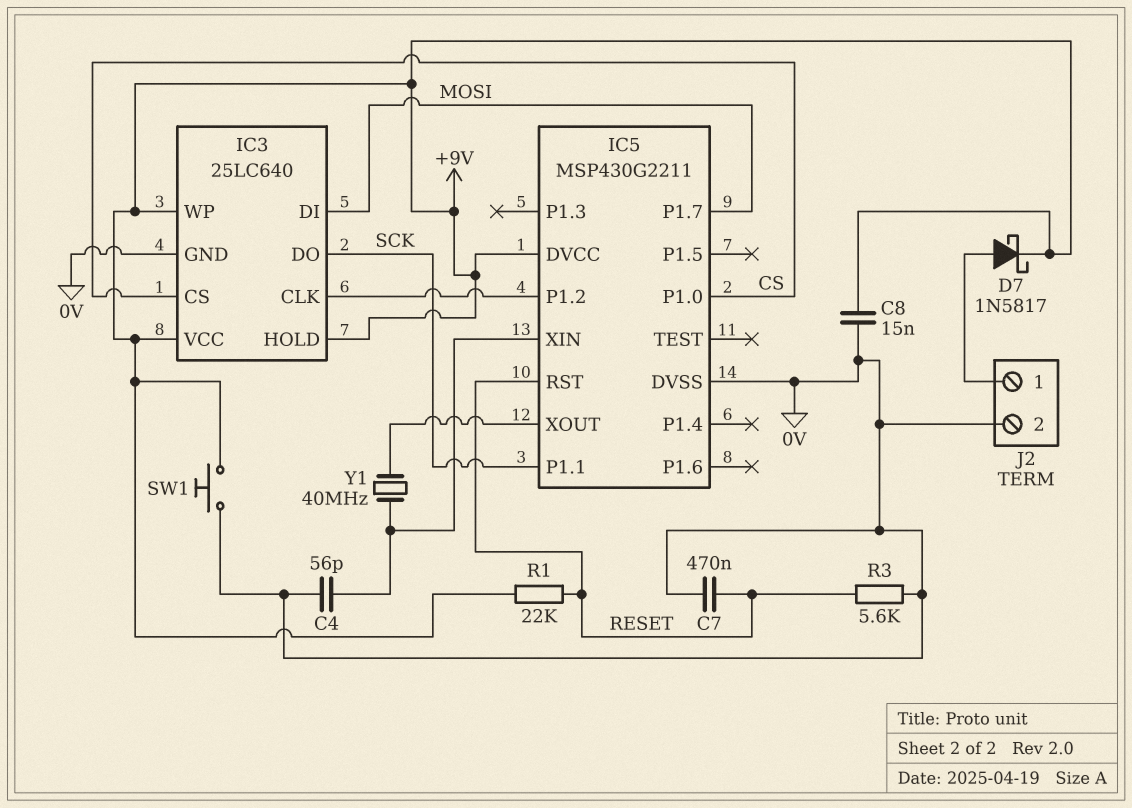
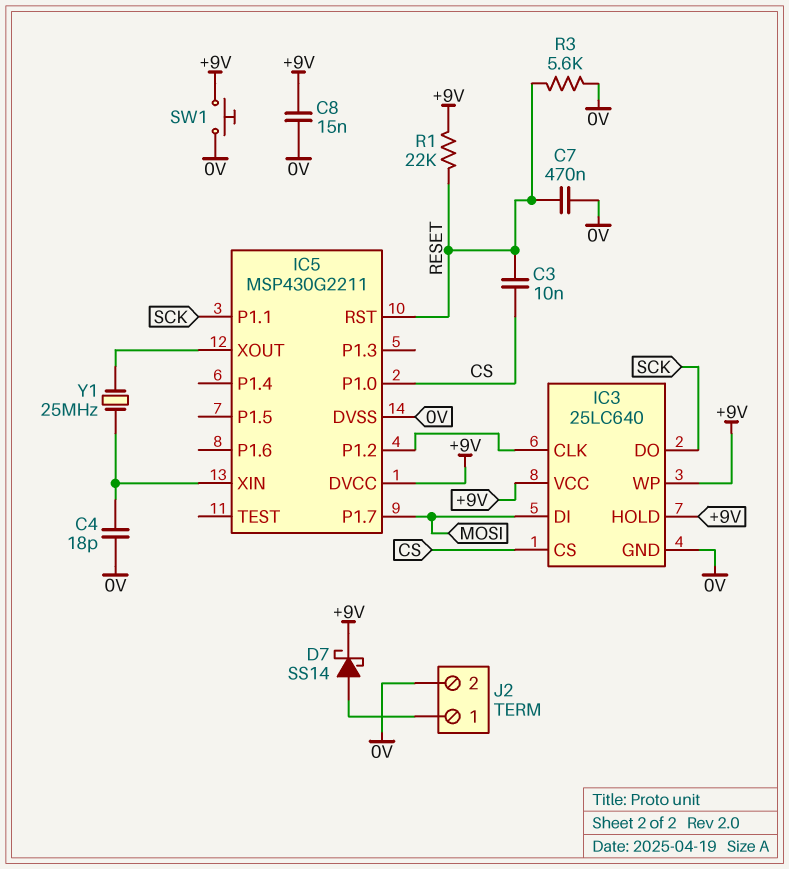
C3: none -> 10nF (CS, RESET)
C4: 56pF (0V, IC5/XIN) -> 18pF (0V, IC5/XIN)
D7: schottky 1N5817 (A J2/1, K +9V) -> schottky SS14 (A J2/1, K +9V)
Y1: 40MHz (IC5/XIN, IC5/XOUT) -> 25MHz (IC5/XIN, IC5/XOUT)

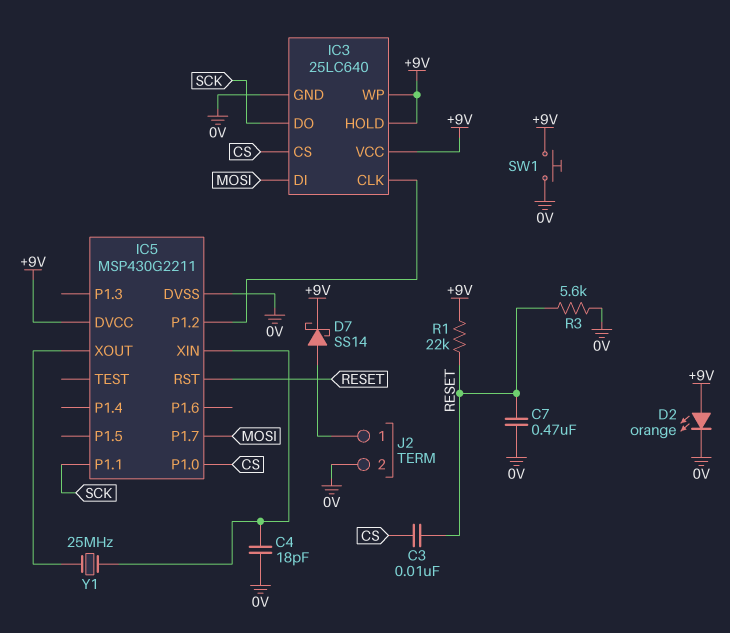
C8: 15nF (+9V, 0V) -> none
D2: none -> LED orange (A +9V, K 0V)

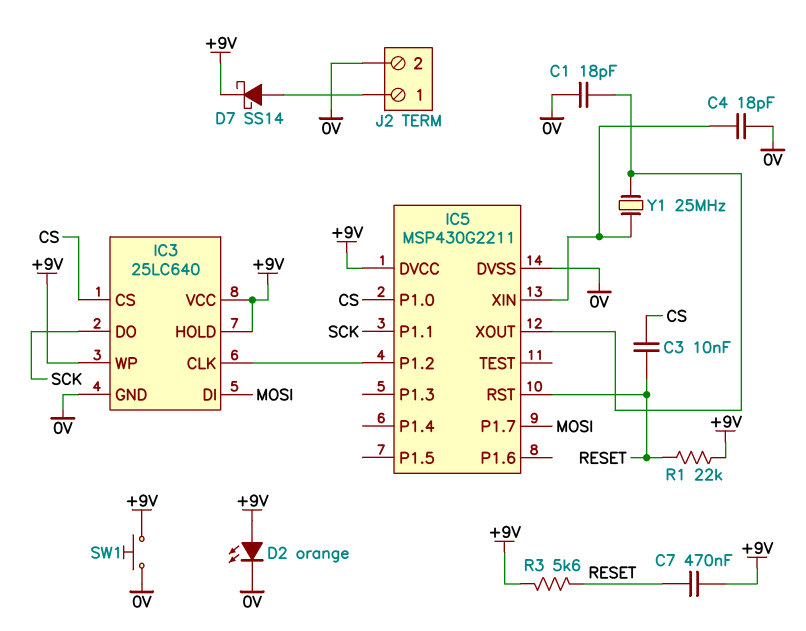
C1: none -> 18pF (0V, IC5/XOUT)
C7: 470nF (0V, RESET) -> 470nF (+9V, RESET)
R3: 5.6k (0V, RESET) -> 5.6k (+9V, RESET)

